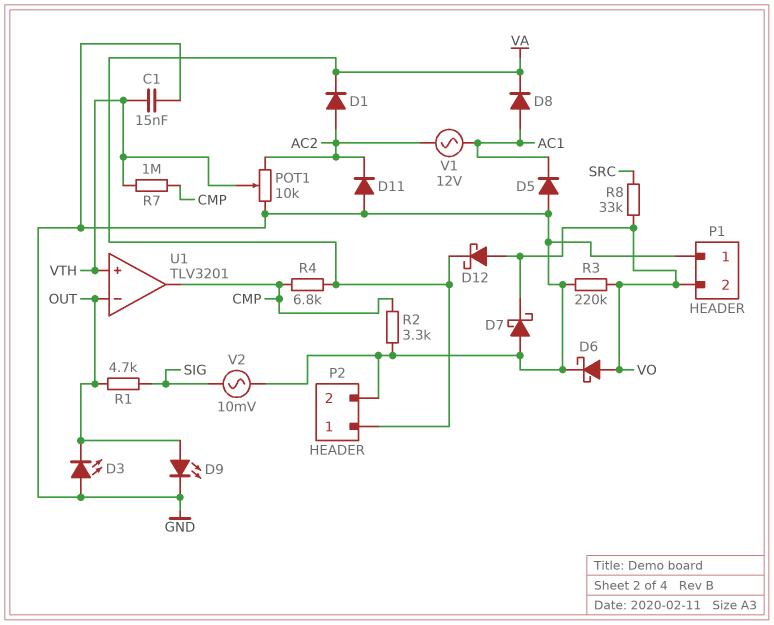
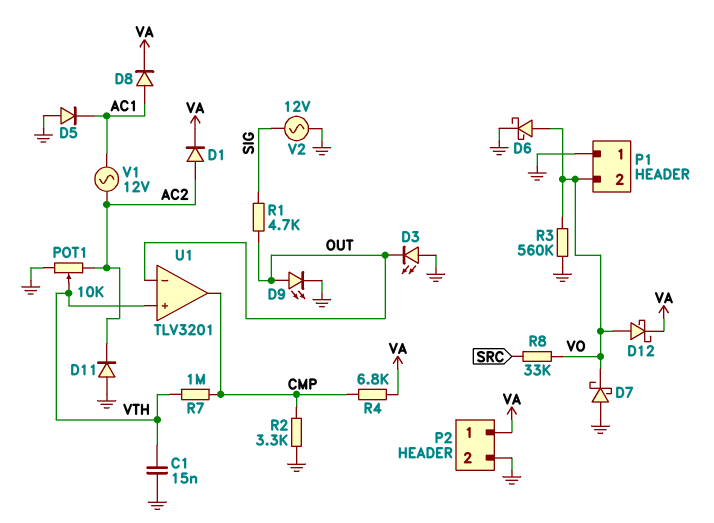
R3: 220k (GND, VO) -> 560k (GND, VO)
V2: AC 10mV (GND, SIG) -> AC 12V (GND, SIG)

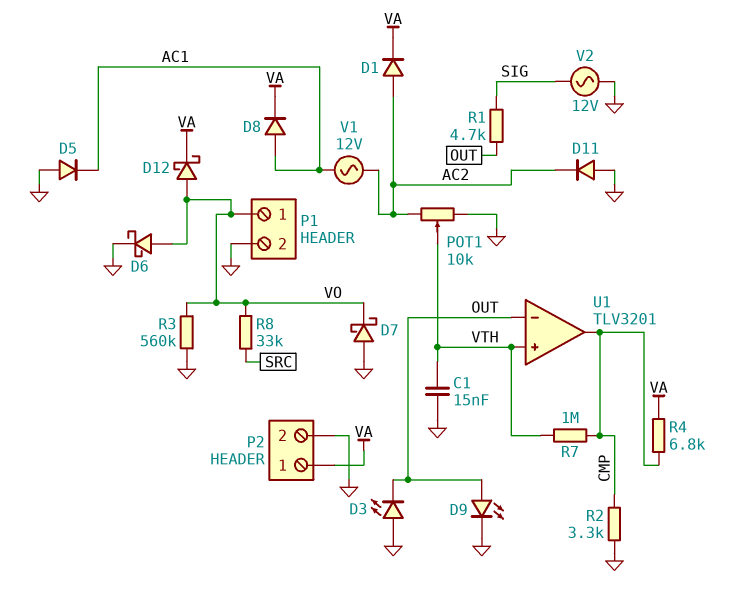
P1 pin 1: GND -> VO
P1 pin 2: VO -> GND

